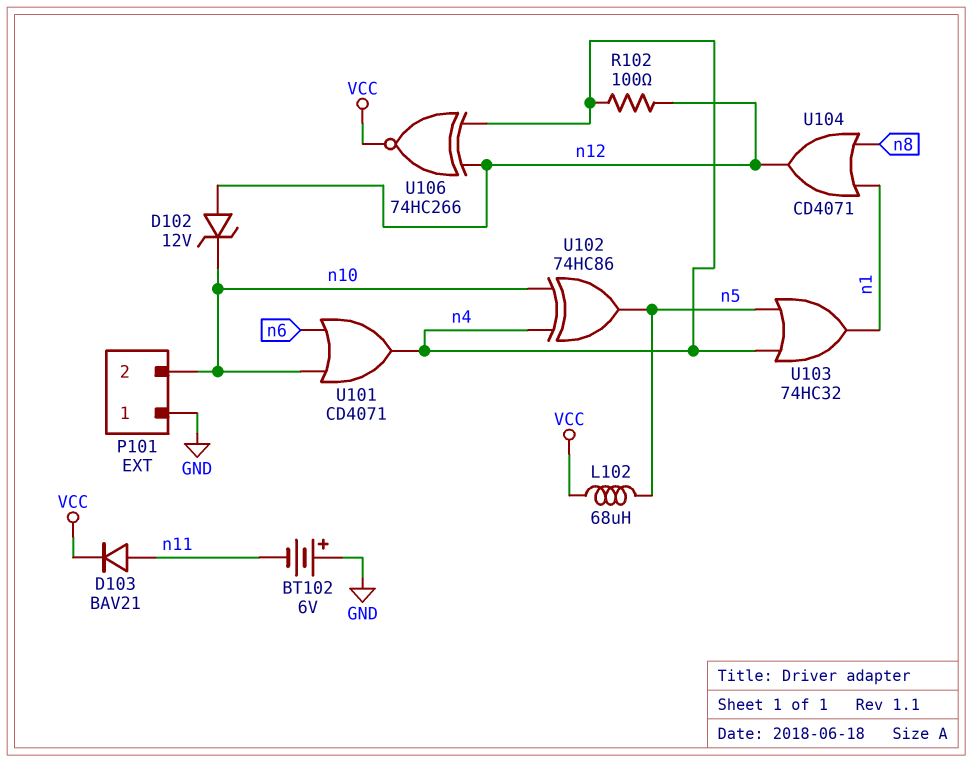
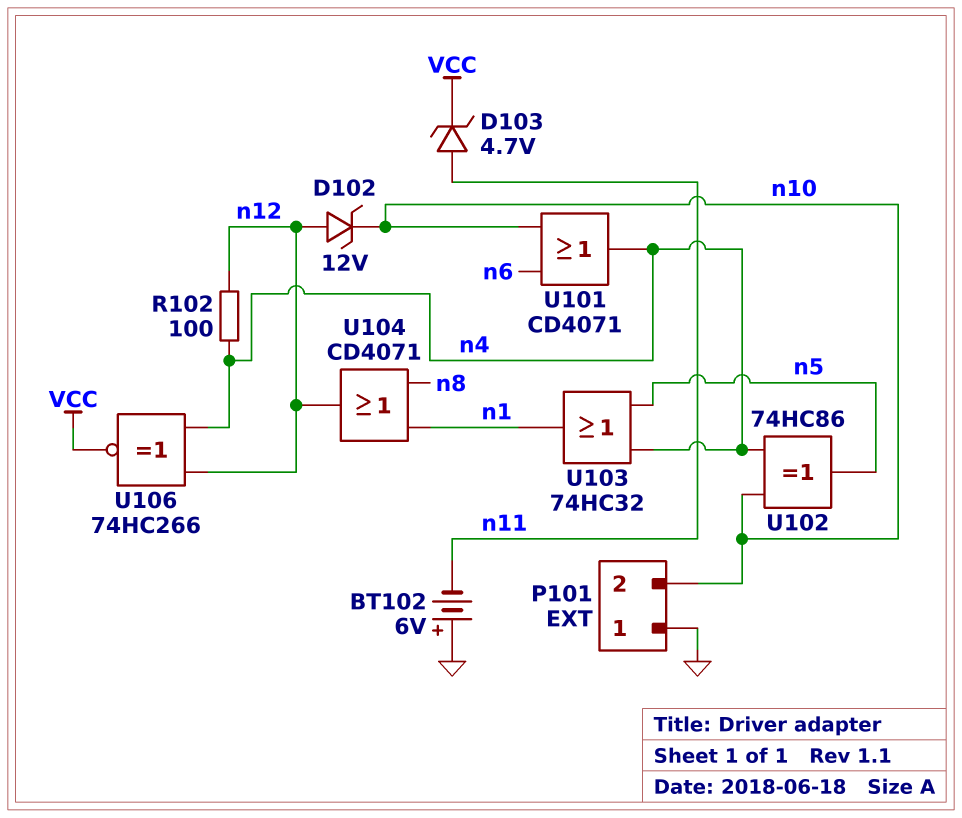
D103: diode BAV21 (A n11, K VCC) -> zener 4.7V (A n11, K VCC)
L102: 68uH (VCC, n5) -> none

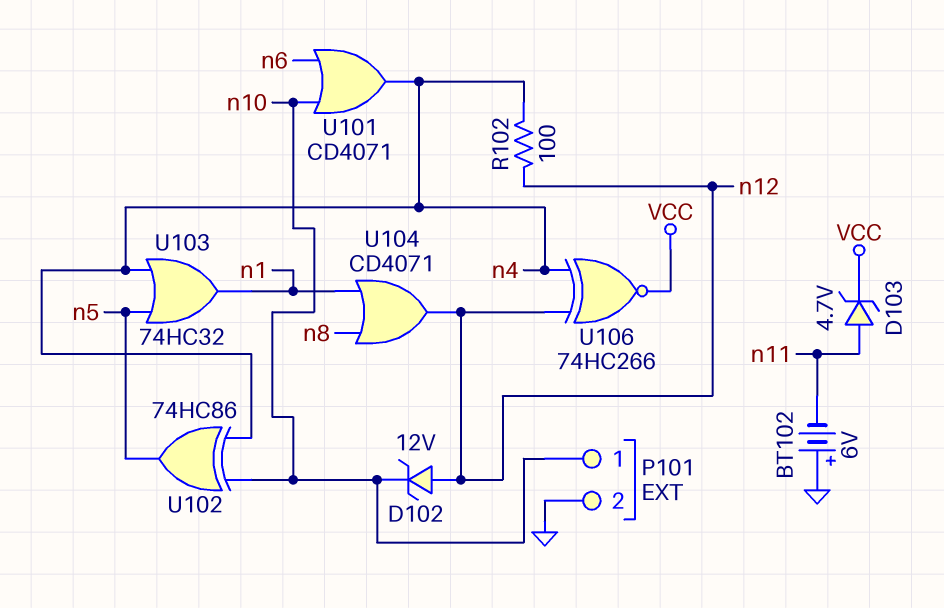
P101 pin 1: GND -> n10
P101 pin 2: n10 -> GND

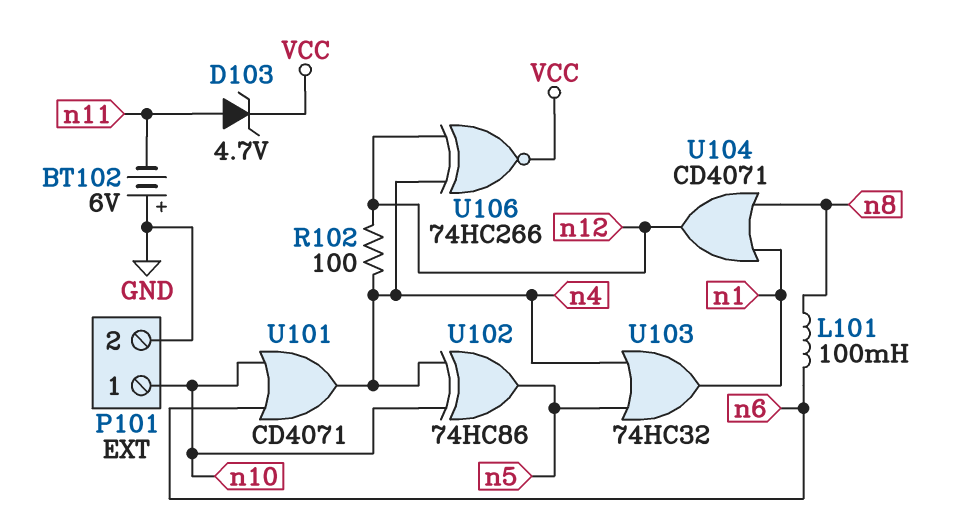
D102: zener 12V (A n12, K n10) -> none
L101: none -> 100mH (n6, n8)

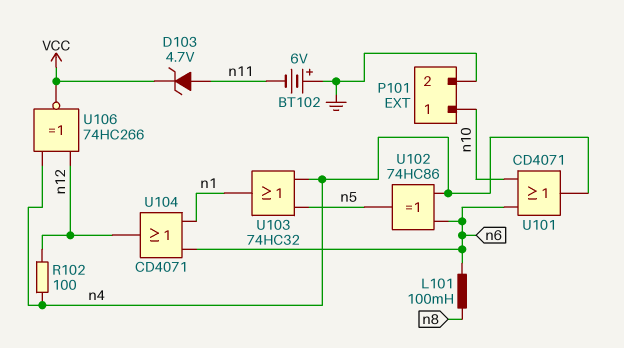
U102: XOR 74HC86 (in n4, in n10, out n5) -> XOR 74HC86 (in n4, in n6, out n5)
U104: OR CD4071 (in n1, in n8, out n12) -> OR CD4071 (in n1, in n6, out n12)

